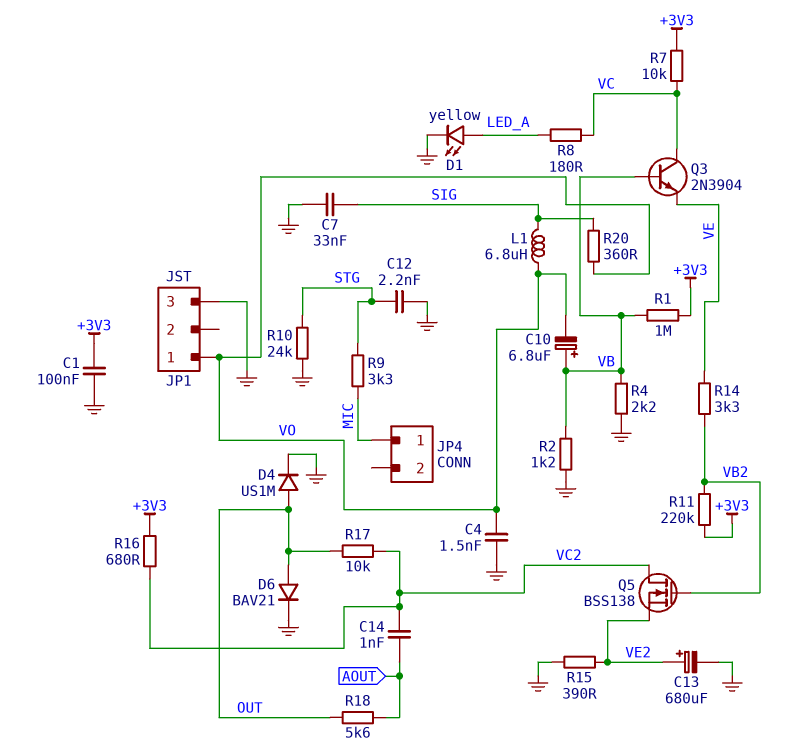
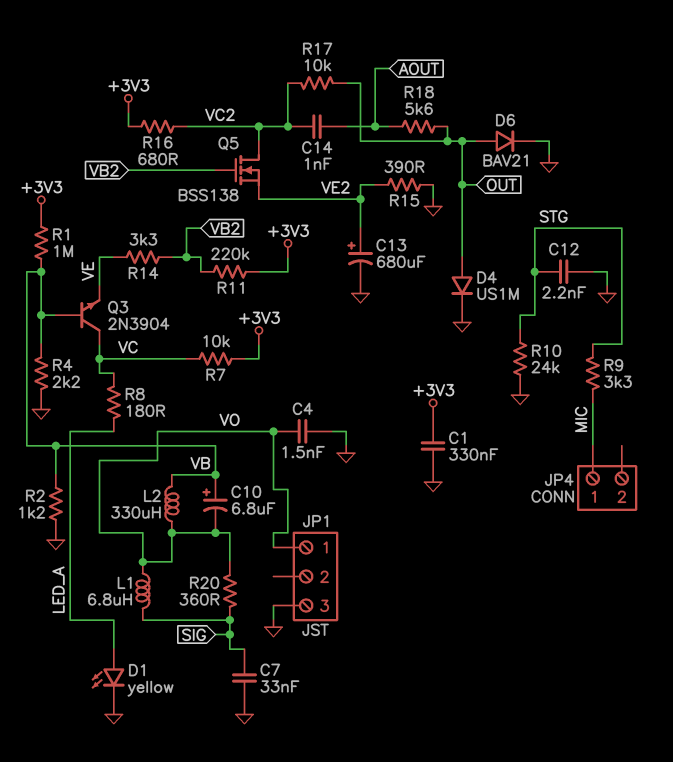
C1: 100nF (+3V3, GND) -> 330nF (+3V3, GND)
L2: none -> 330uH (VB, VO)

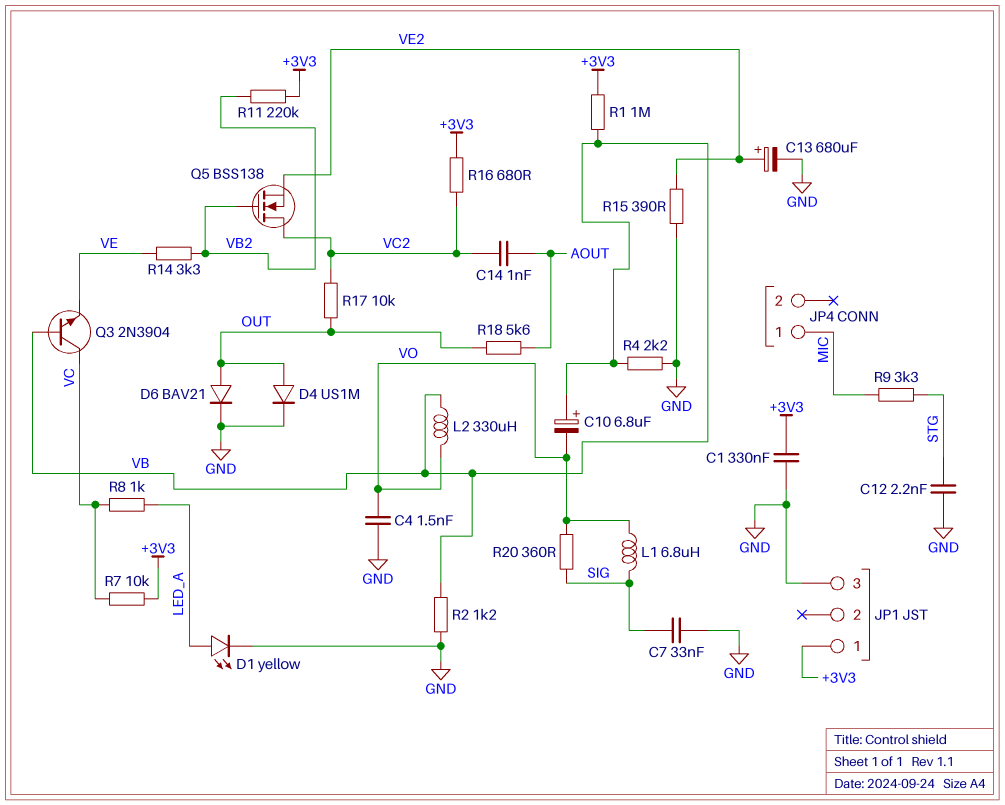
JP1 pin 1: VO -> +3V3
R8: 180 (LED_A, VC) -> 1k (LED_A, VC)
R10: 24k (GND, STG) -> none

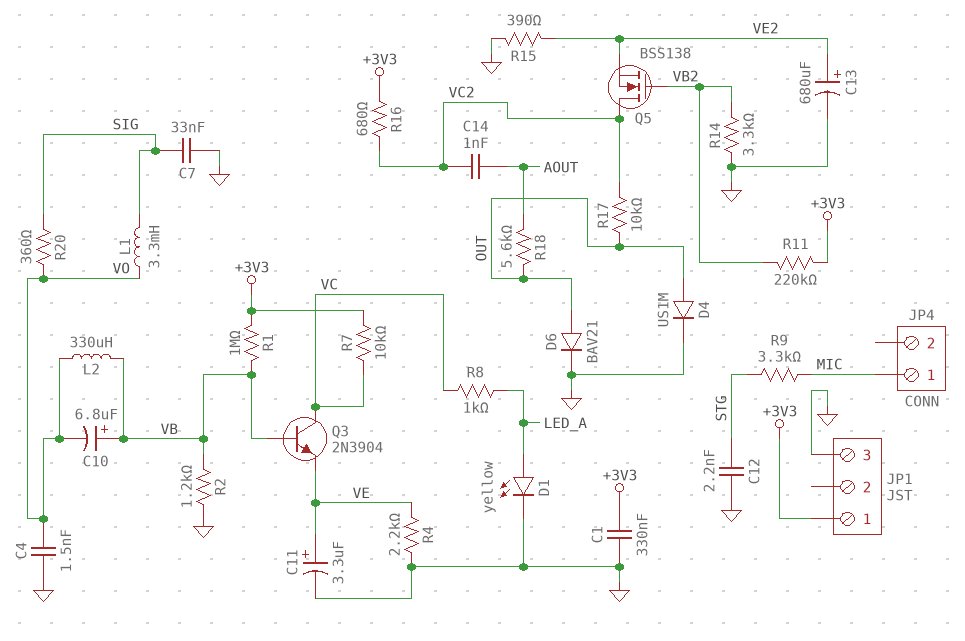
C11: none -> 3.3uF (plus VE, minus GND)
L1: 6.8uH (SIG, VO) -> 3.3mH (SIG, VO)
R4: 2.2k (GND, VB) -> 2.2k (GND, VE)
R14: 3.3k (VB2, VE) -> 3.3k (GND, VB2)

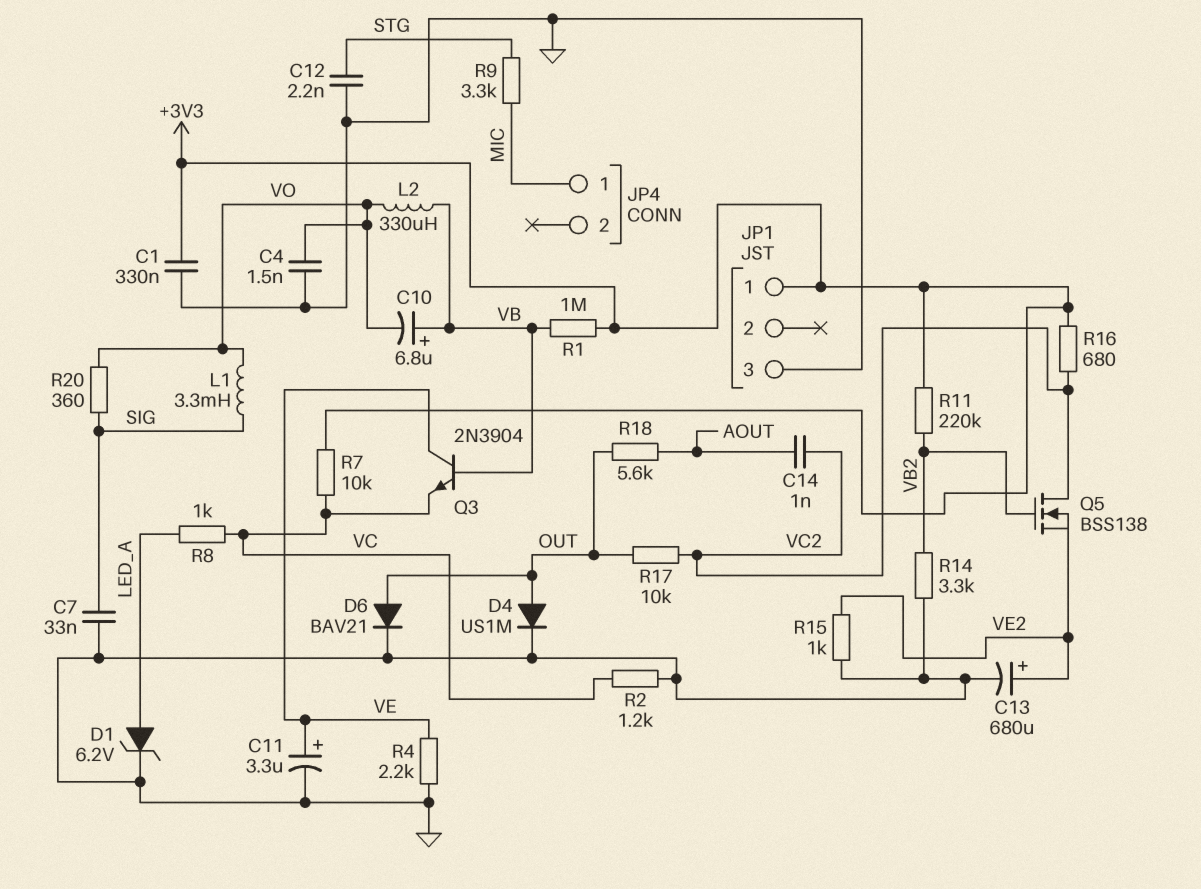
D1: LED yellow (A LED_A, K GND) -> zener 6.2V (A LED_A, K GND)
Q3: NPN 2N3904 (B VB, C VC, E VE) -> NPN 2N3904 (B VB, C VE, E VC)
R2: 1.2k (GND, VB) -> 1.2k (GND, VC)
R15: 390 (GND, VE2) -> 1k (GND, VE2)

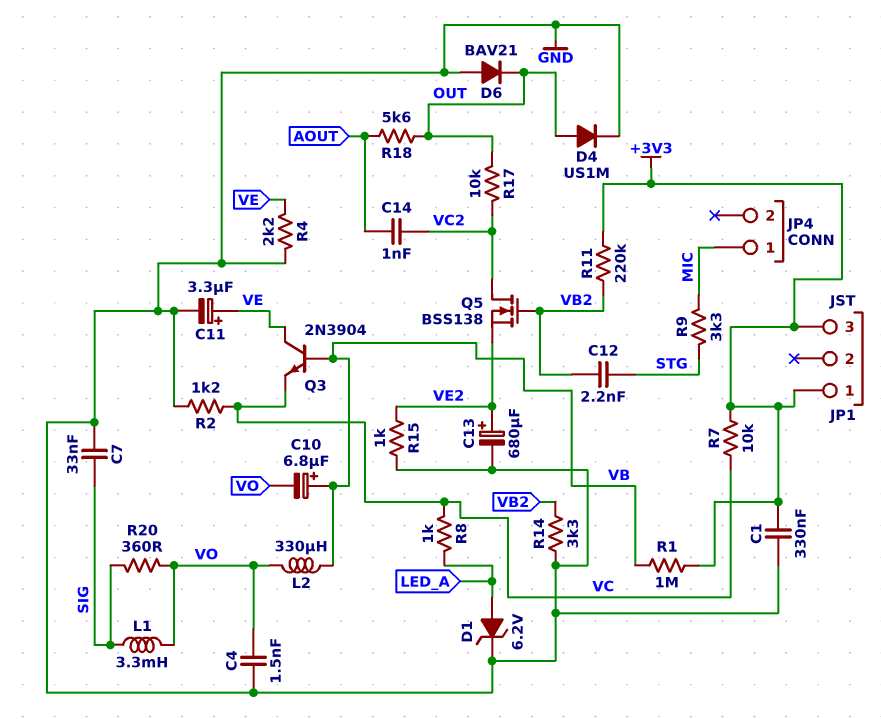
C12: 2.2nF (GND, STG) -> 2.2nF (STG, VB2)
D6: diode BAV21 (A OUT, K GND) -> diode BAV21 (A GND, K OUT)
JP1 pin 3: GND -> +3V3
R16: 680 (+3V3, VC2) -> none

